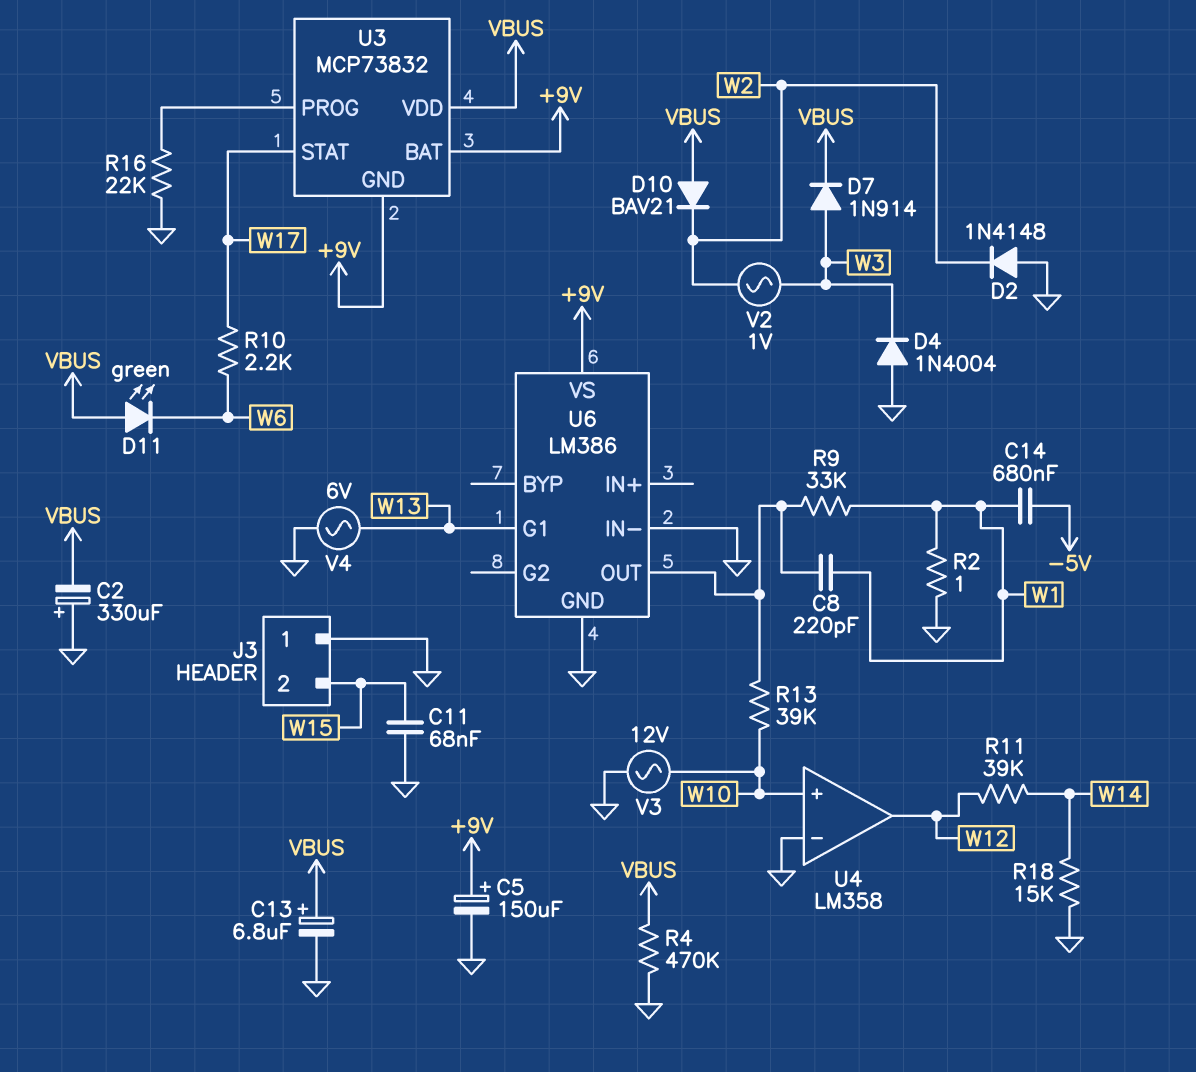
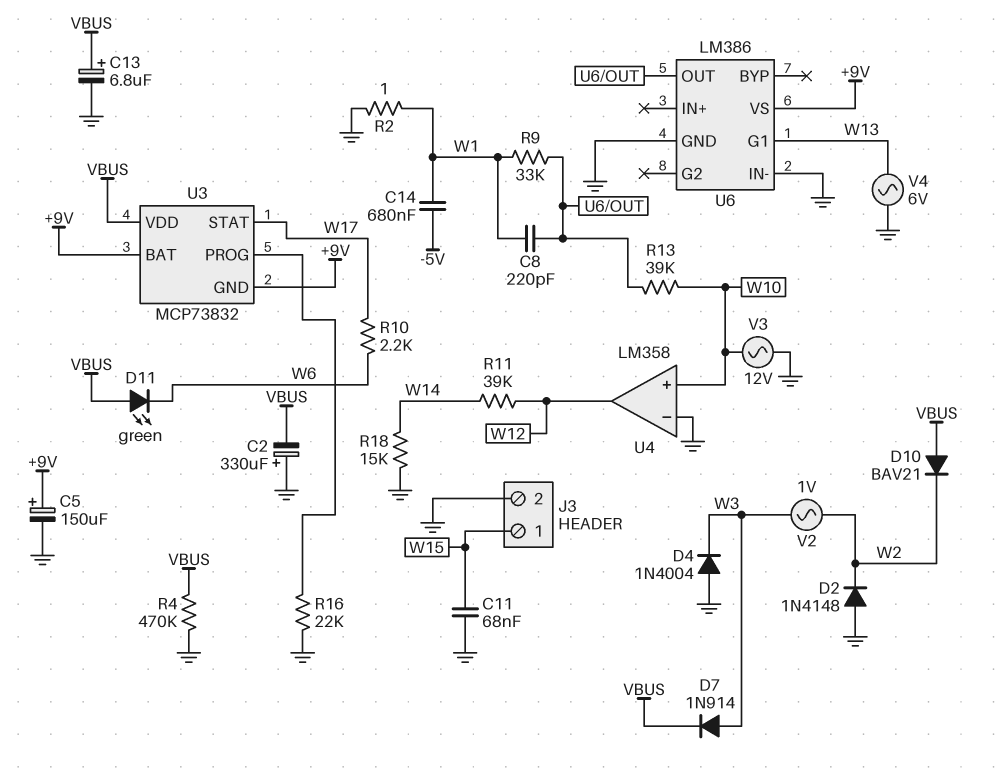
J3 pin 1: GND -> W15
J3 pin 2: W15 -> GND

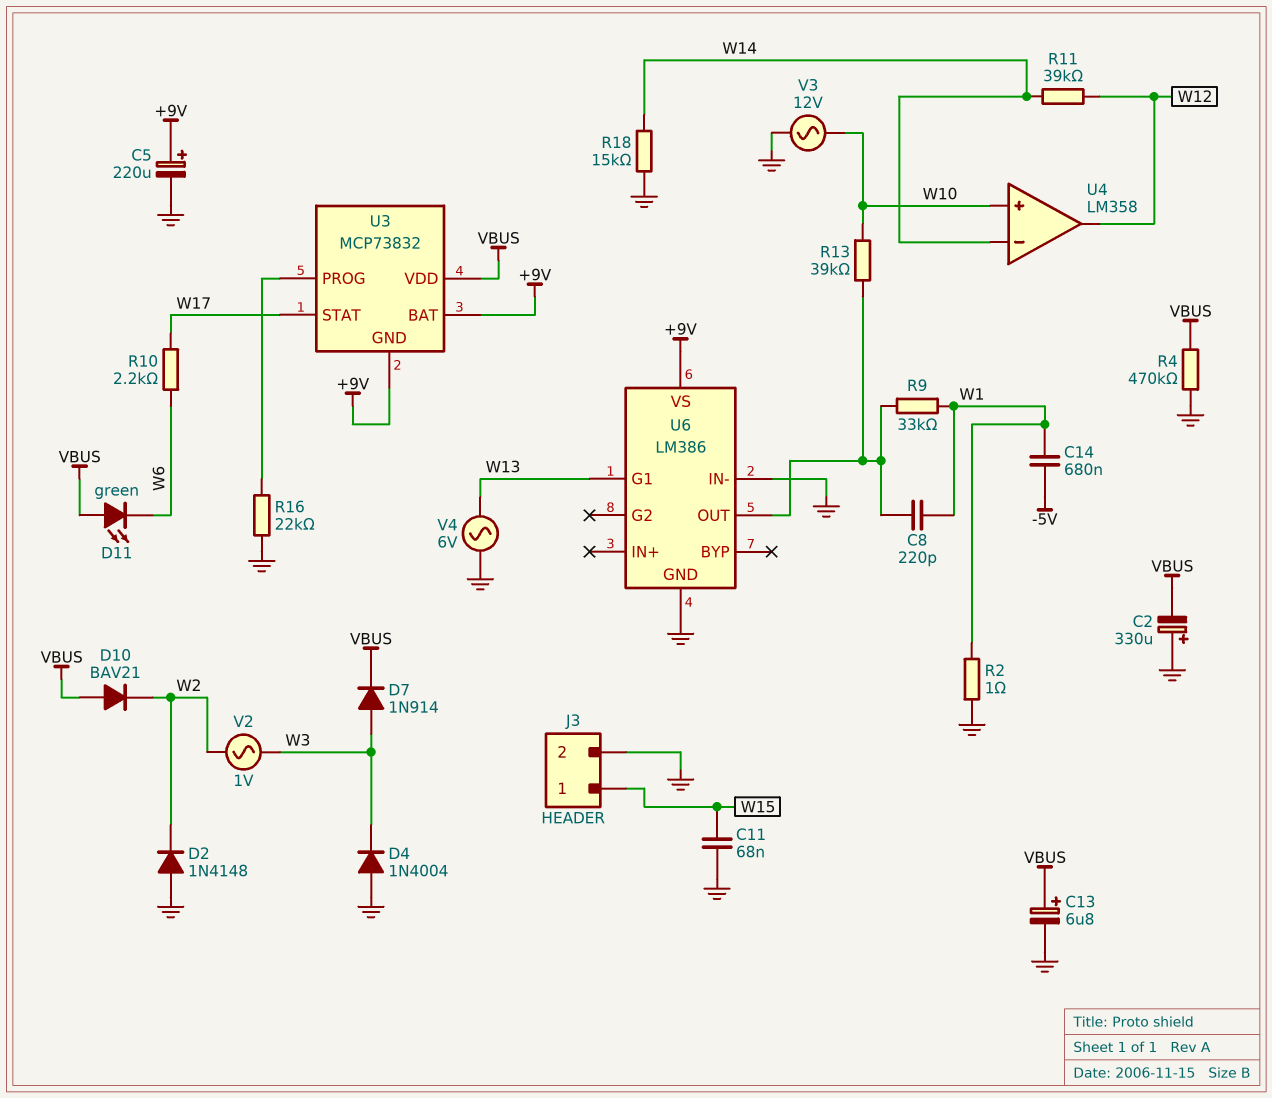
C5: 150uF (plus +9V, minus GND) -> 220uF (plus +9V, minus GND)
U4 pin in-: GND -> W14

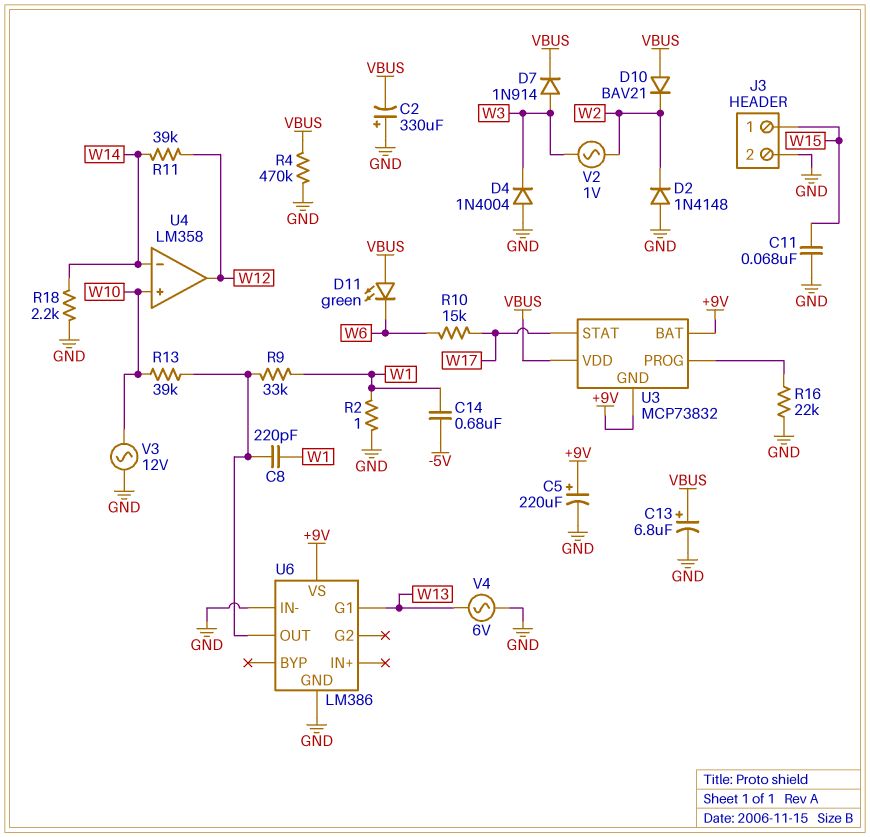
R10: 2.2k (W6, W17) -> 15k (W6, W17)
R18: 15k (GND, W14) -> 2.2k (GND, W14)

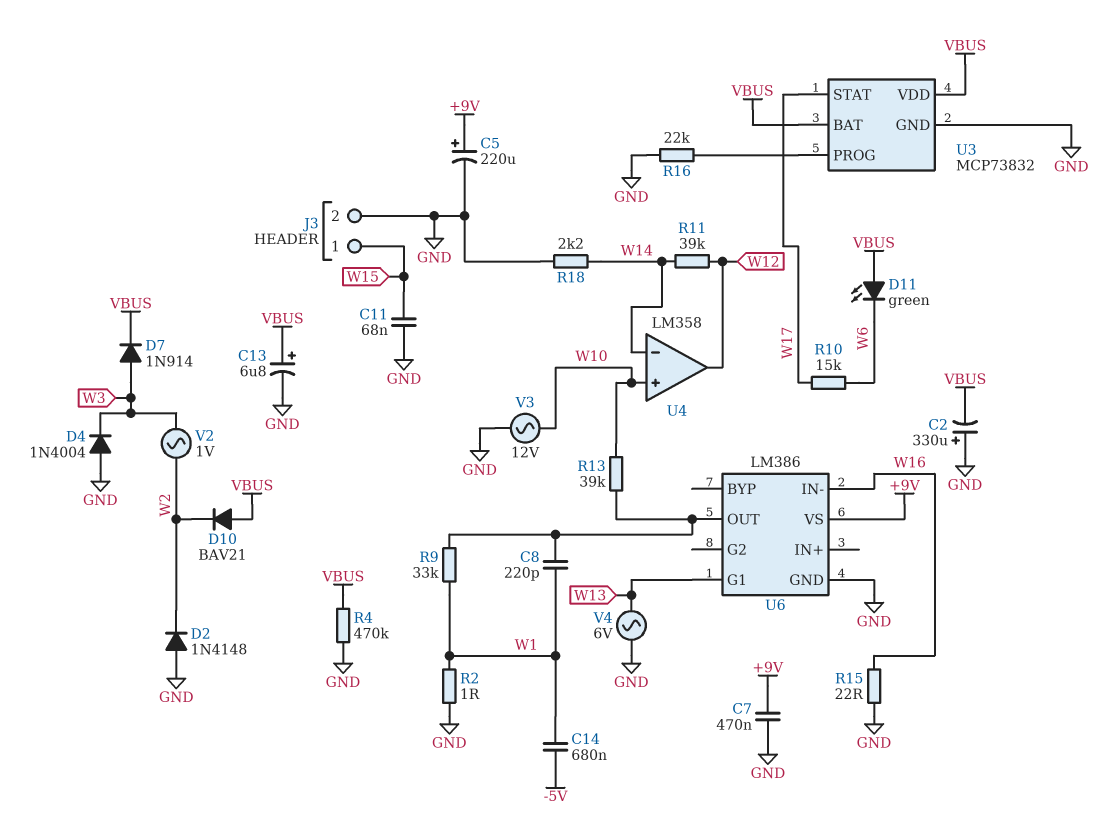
C7: none -> 470nF (+9V, GND)
R15: none -> 22 (GND, W16)
U3 pin BAT: +9V -> VBUS
U3 pin GND: +9V -> GND
U6 pin IN-: GND -> W16

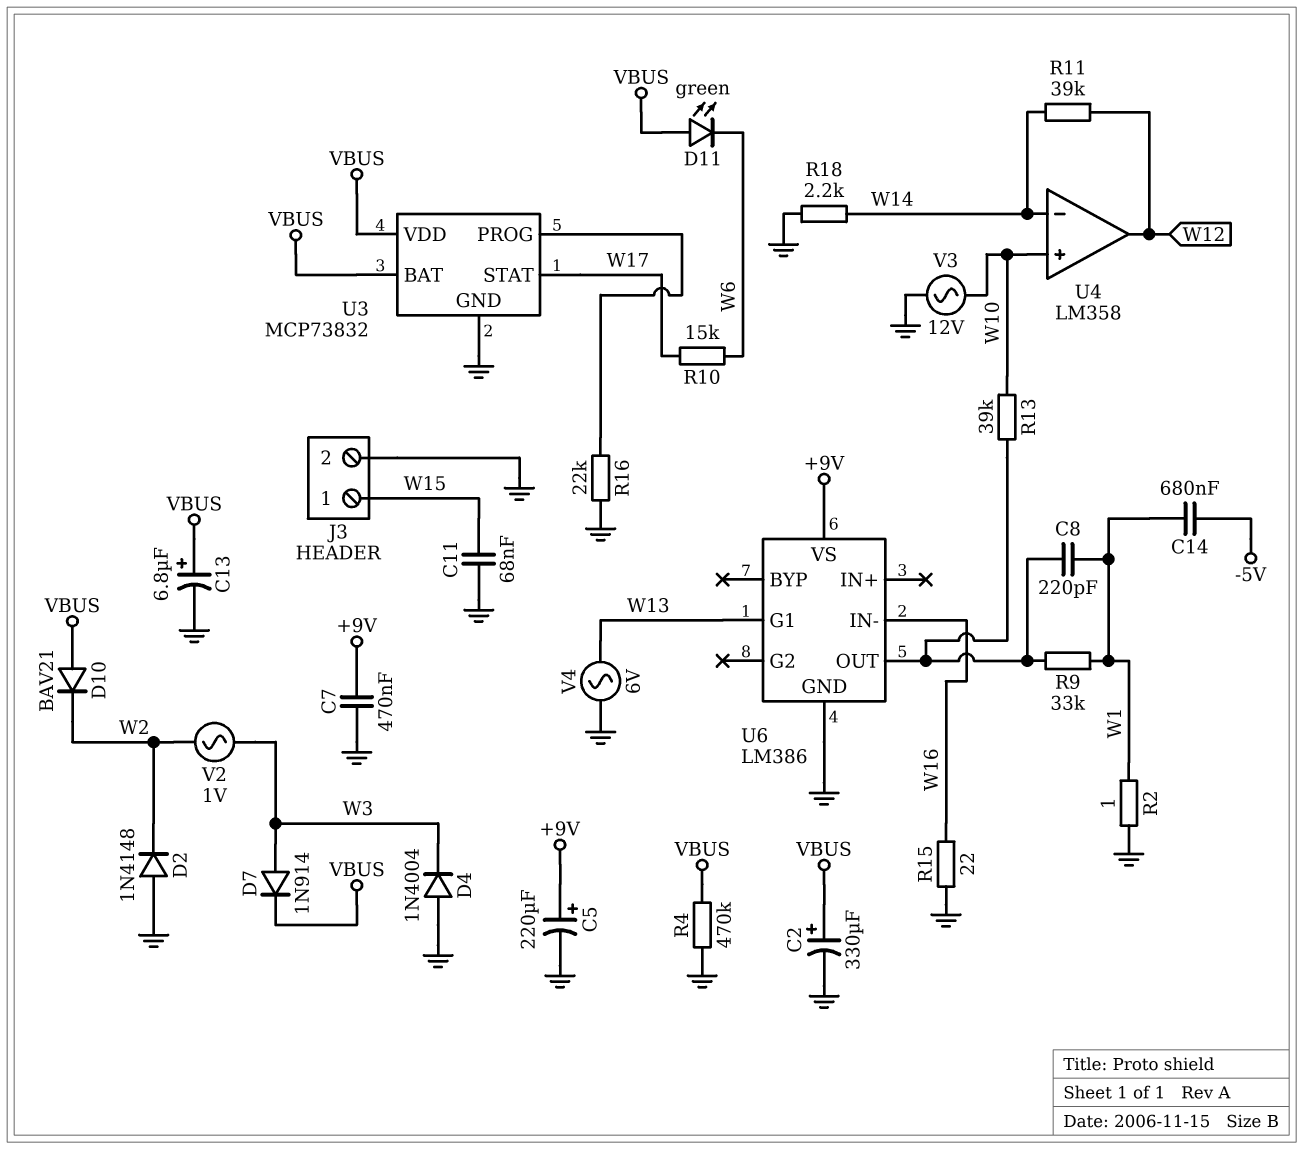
C2: 330uF (plus GND, minus VBUS) -> 330uF (plus VBUS, minus GND)

